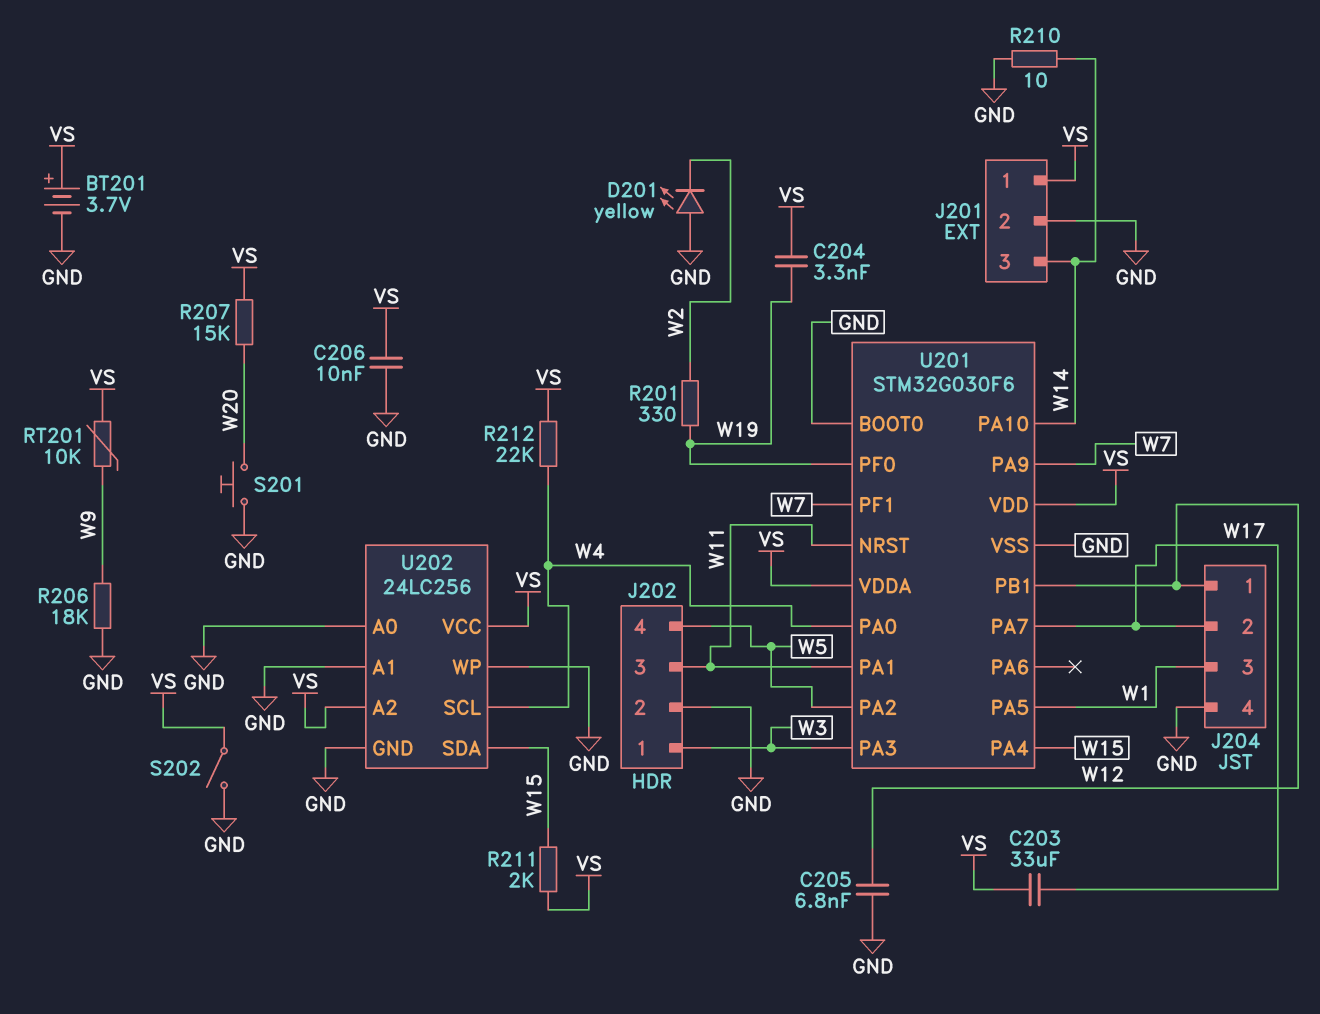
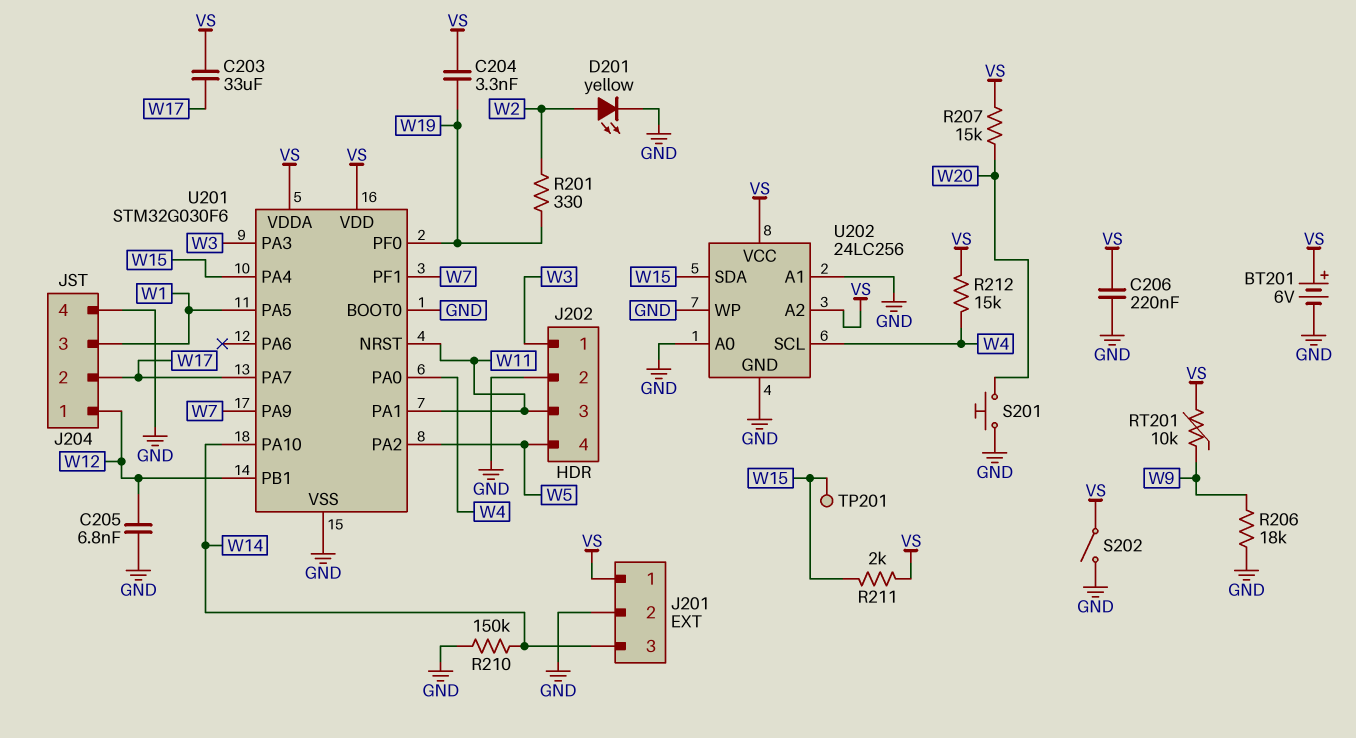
BT201: 3.7V (plus VS, minus GND) -> 6V (plus VS, minus GND)
C206: 10nF (GND, VS) -> 220nF (GND, VS)
D201: LED yellow (A GND, K W2) -> LED yellow (A W2, K GND)
R210: 10 (GND, W14) -> 150k (GND, W14)
R212: 22k (VS, W4) -> 15k (VS, W4)
TP201: none -> test point (W15)

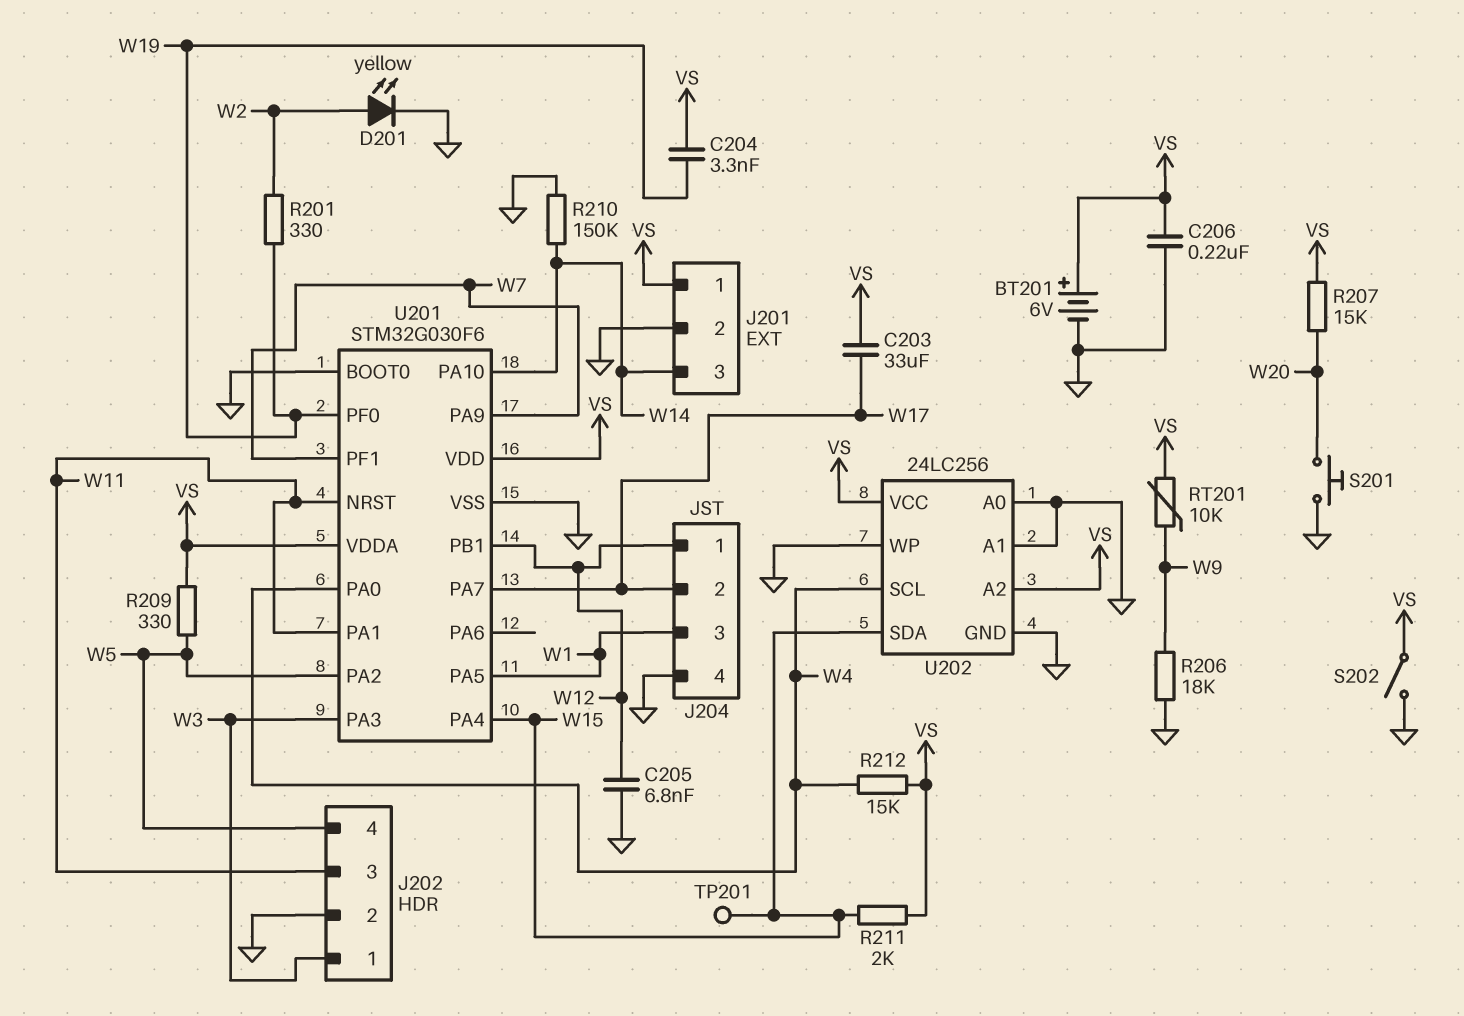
R209: none -> 330 (VS, W5)

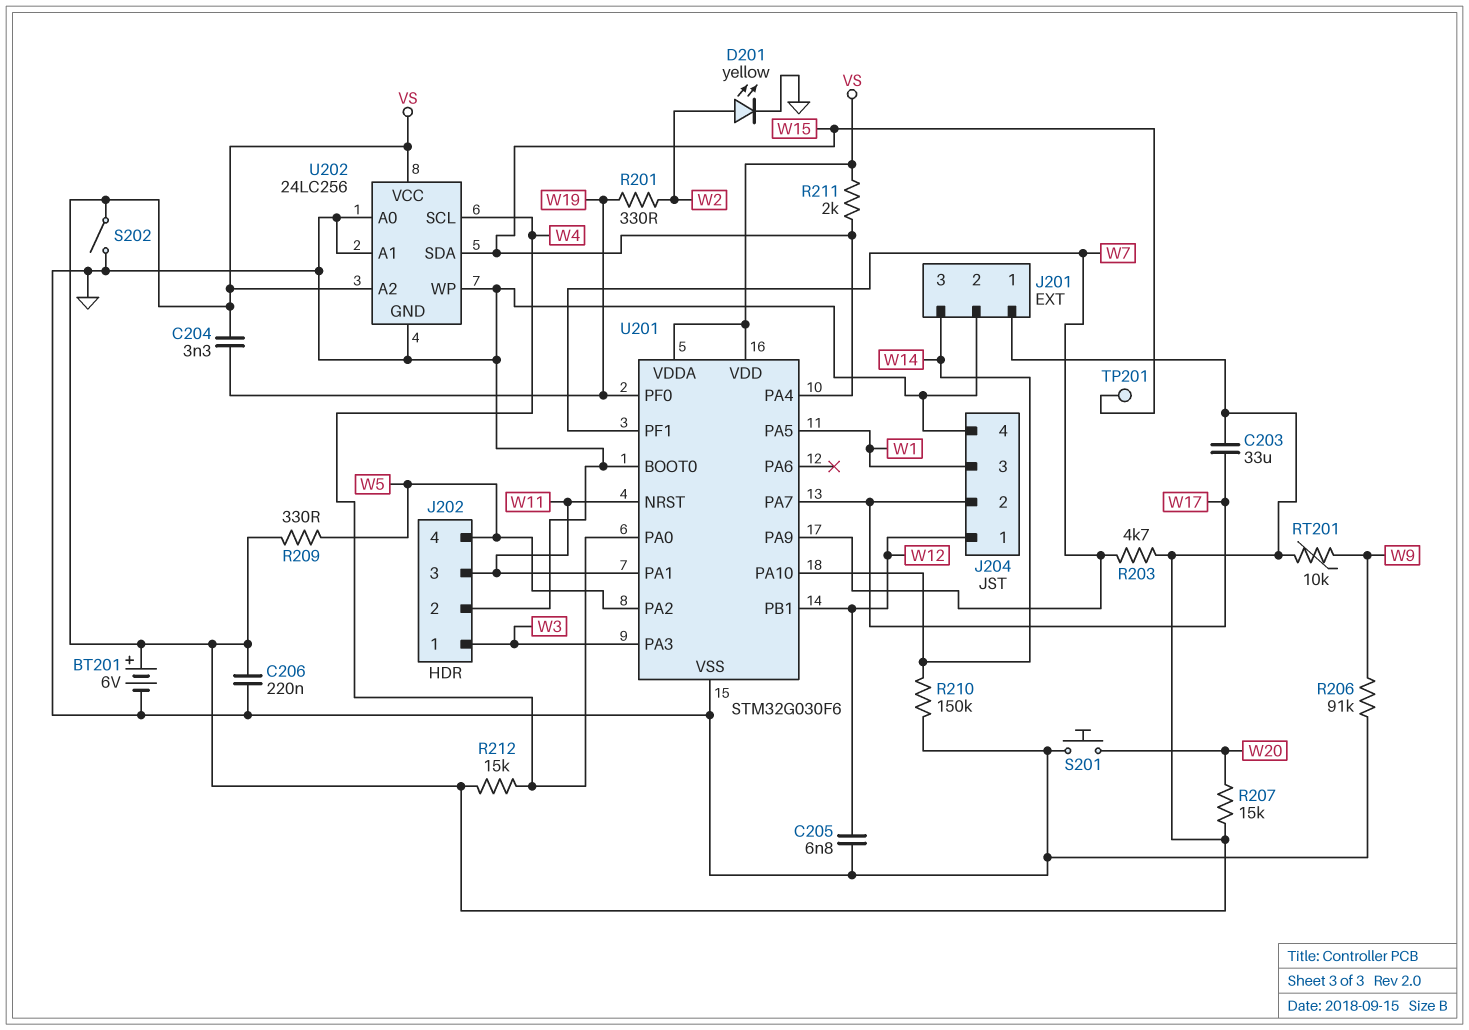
R203: none -> 4.7k (VS, W7)
R206: 18k (GND, W9) -> 91k (GND, W9)

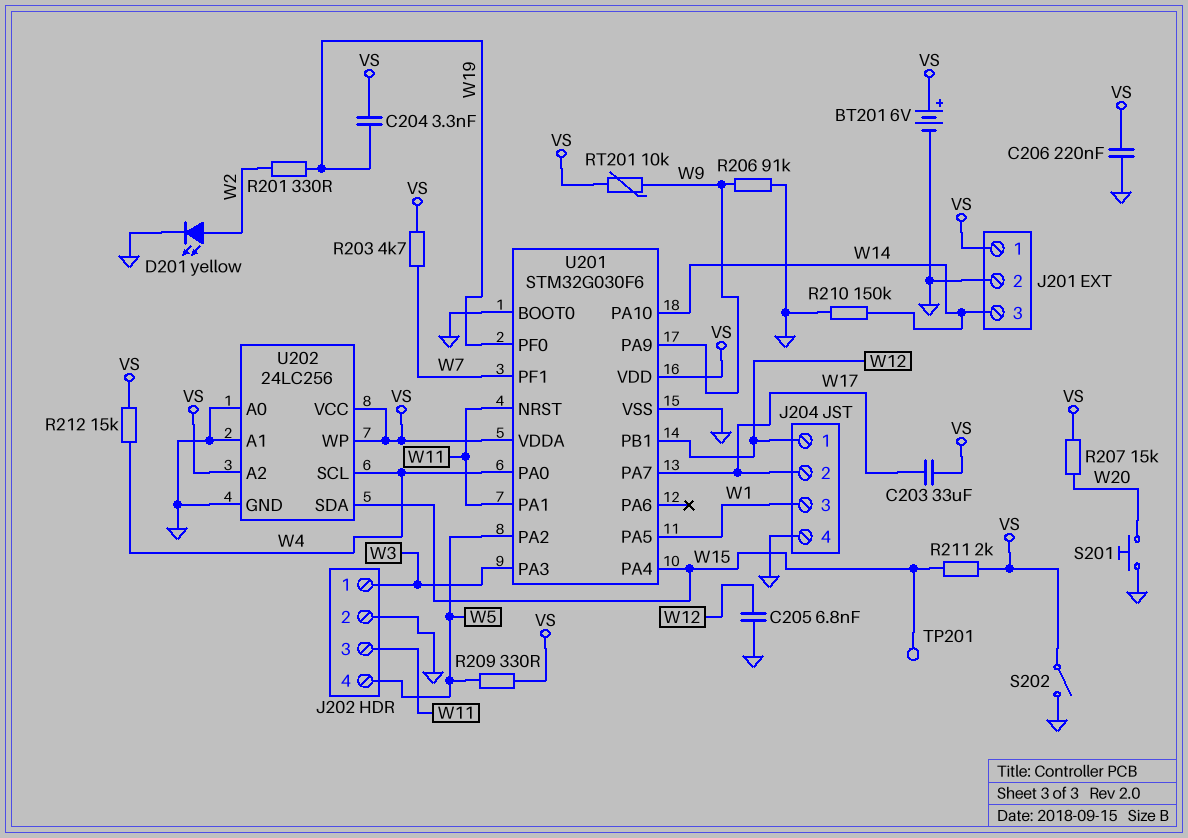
U201 pin PA9: W7 -> W9
U202 pin WP: GND -> VS

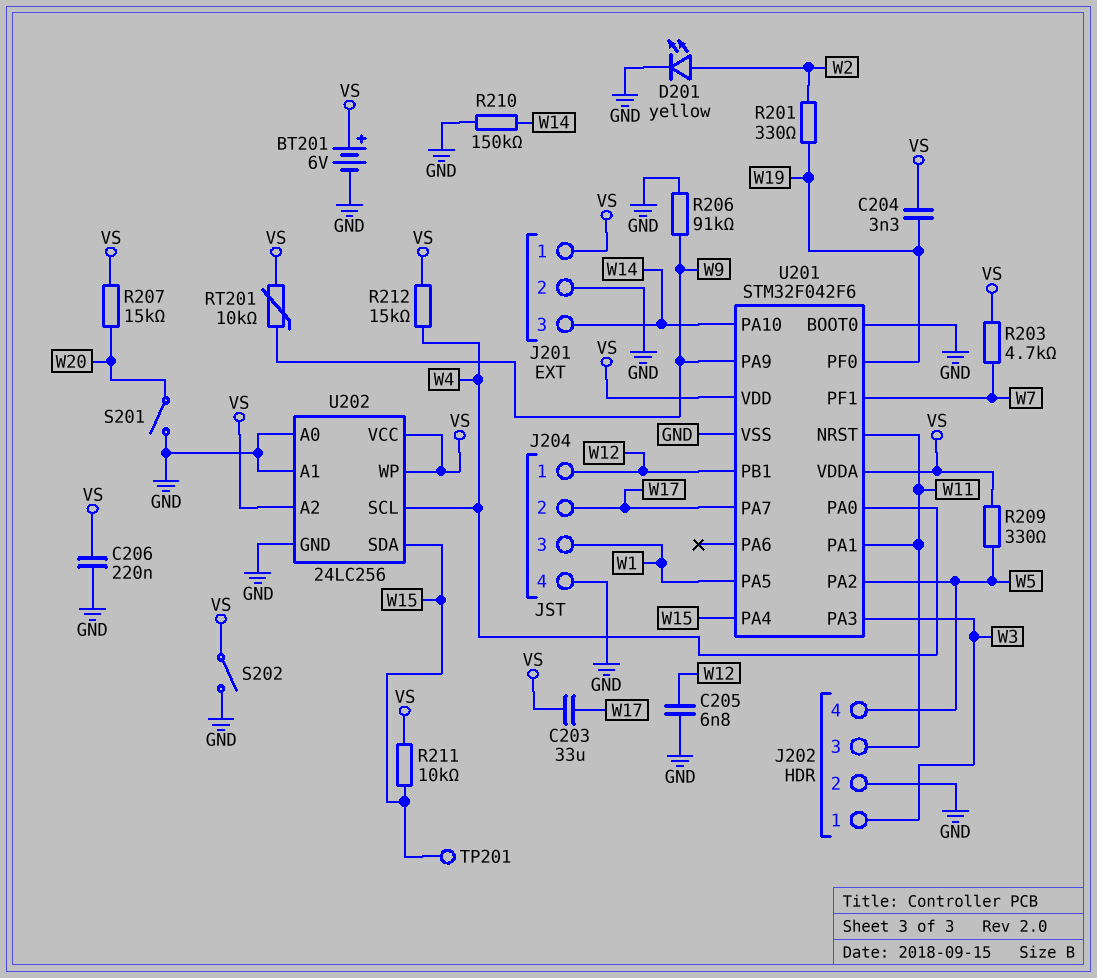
R211: 2k (VS, W15) -> 10k (VS, W15)
S201: button (GND, W20) -> switch (GND, W20)
U201: STM32G030F6 -> STM32F042F6

